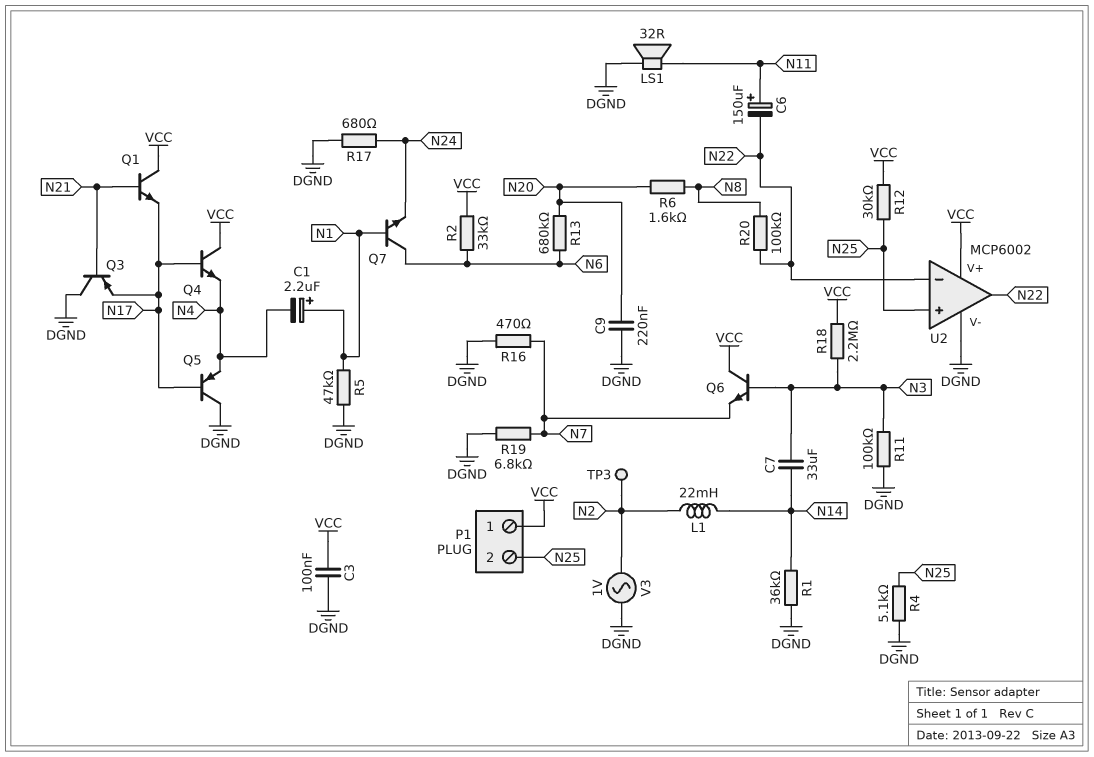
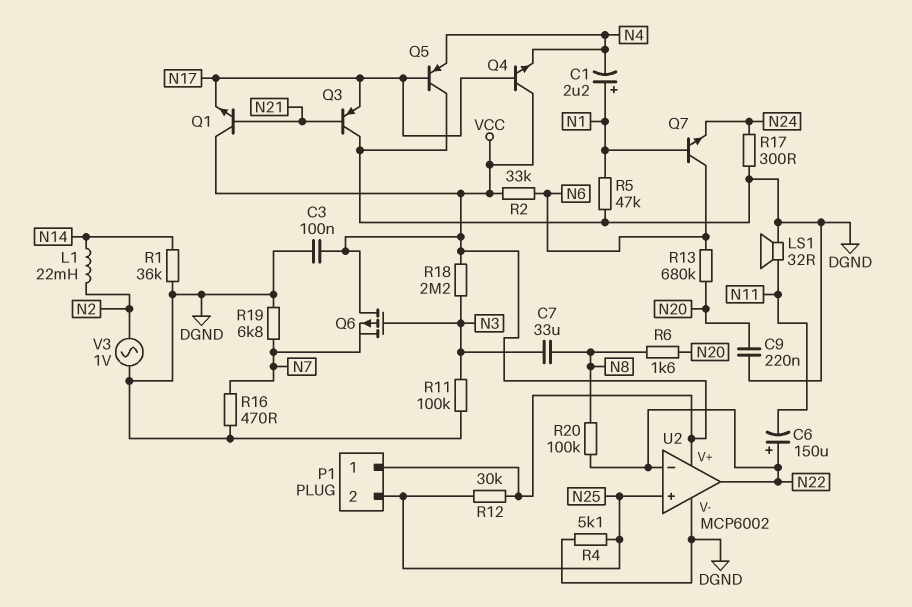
C6: 150uF (plus N11, minus N22) -> 150uF (plus N22, minus N11)
C7: 33uF (N3, N14) -> 33uF (N3, N8)
Q6: NPN (B N3, C VCC, E N7) -> PMOS (G N3, D VCC, S N7)
R17: 680 (DGND, N24) -> 300 (DGND, N24)
TP3: test point (N2) -> none

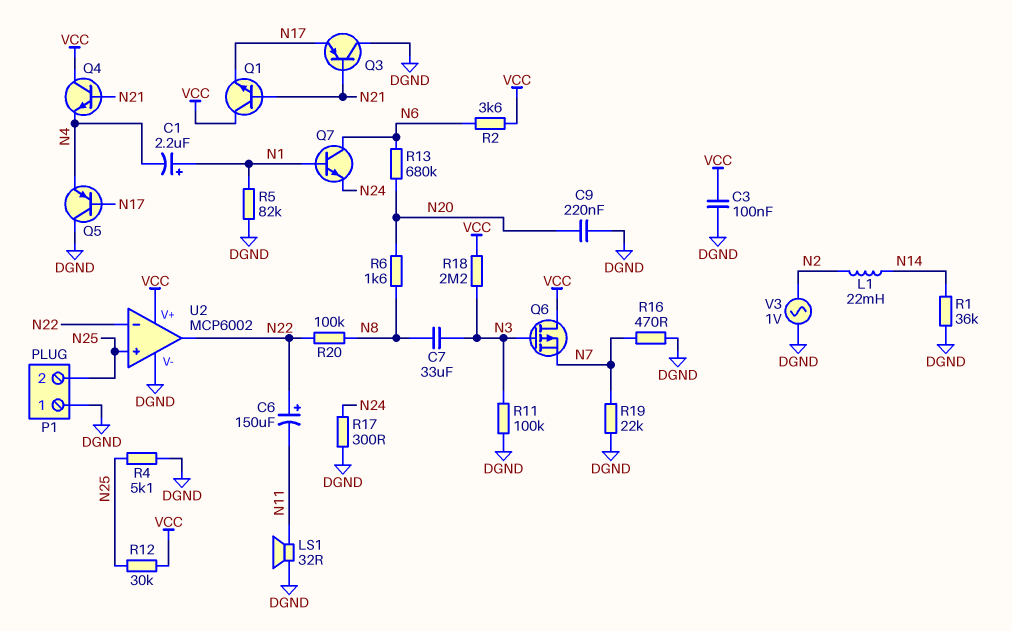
P1 pin 1: VCC -> DGND
Q4: NPN (B N17, C VCC, E N4) -> NPN (B N21, C VCC, E N4)
R2: 33k (N6, VCC) -> 3.6k (N6, VCC)
R5: 47k (DGND, N1) -> 82k (DGND, N1)
R19: 6.8k (DGND, N7) -> 22k (DGND, N7)

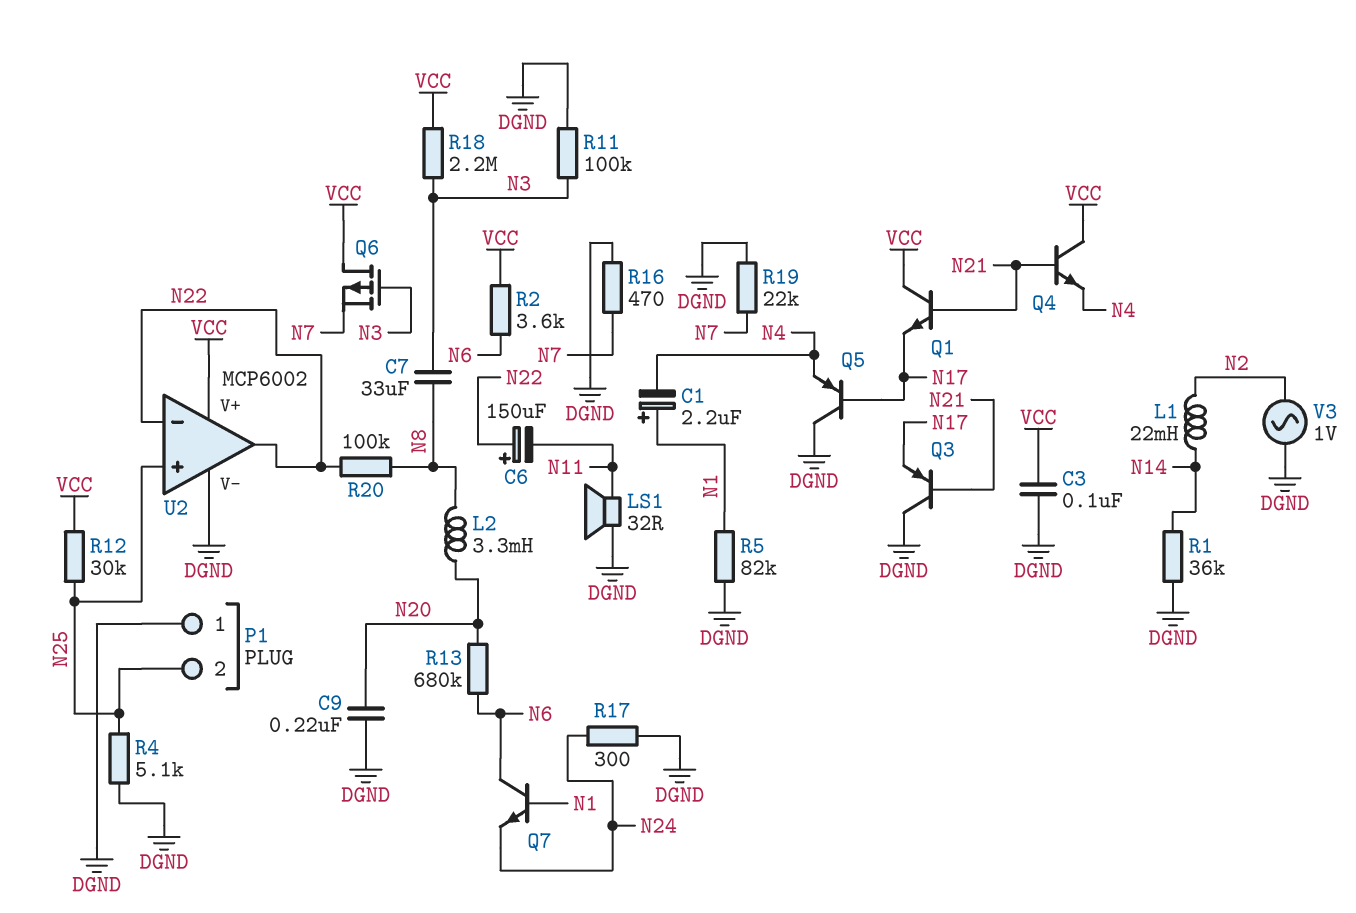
L2: none -> 3.3mH (N8, N20)
R6: 1.6k (N8, N20) -> none

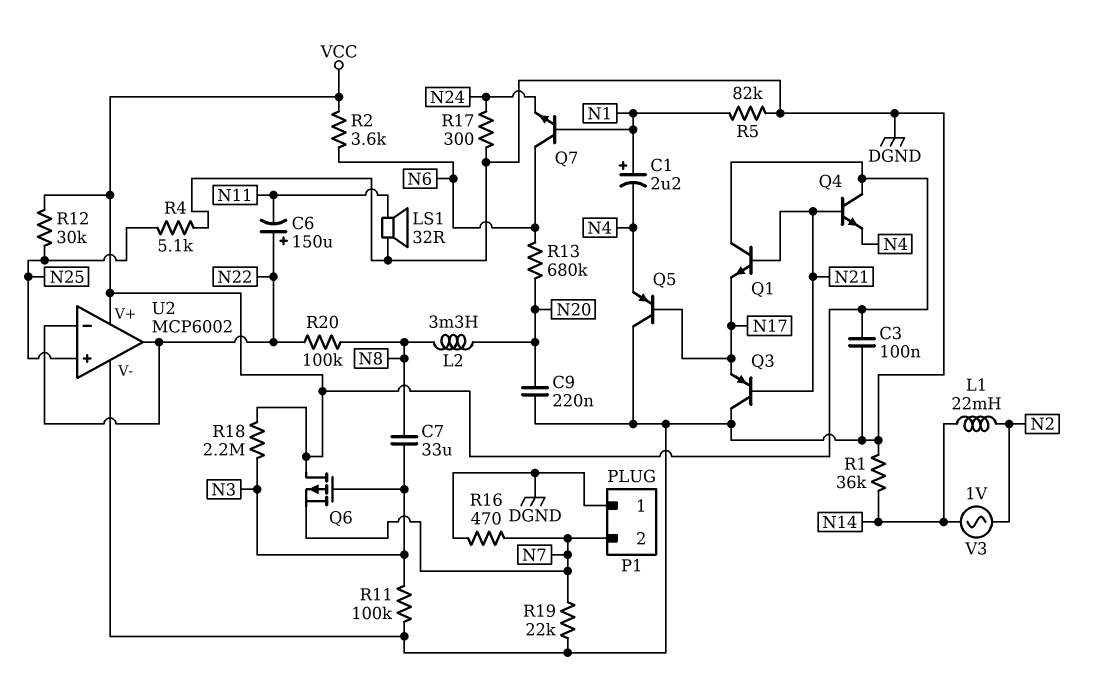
P1 pin 2: N25 -> N7
V3: AC 1V (DGND, N2) -> AC 1V (N2, N14)

